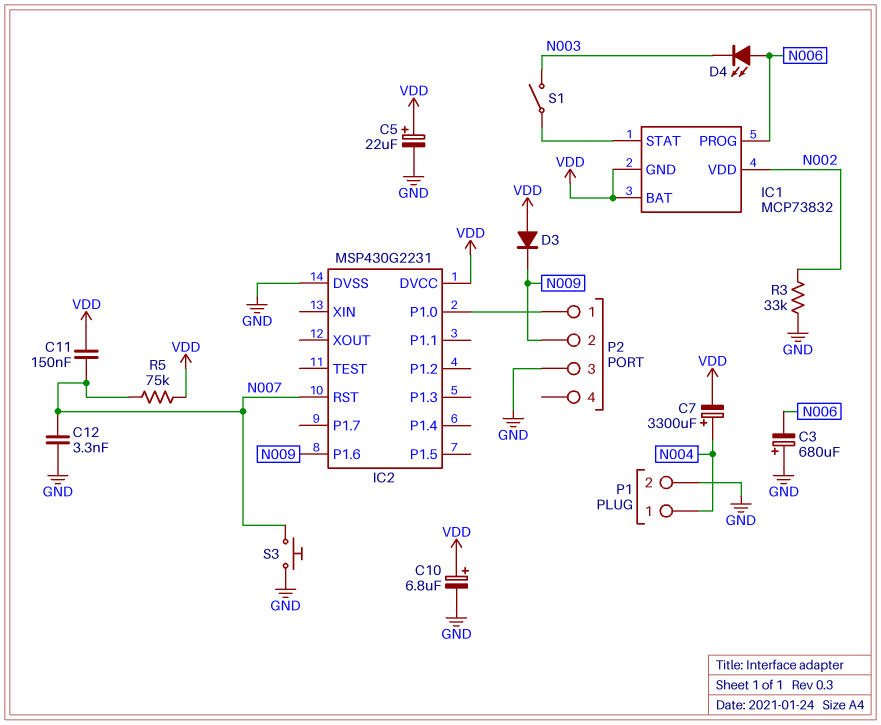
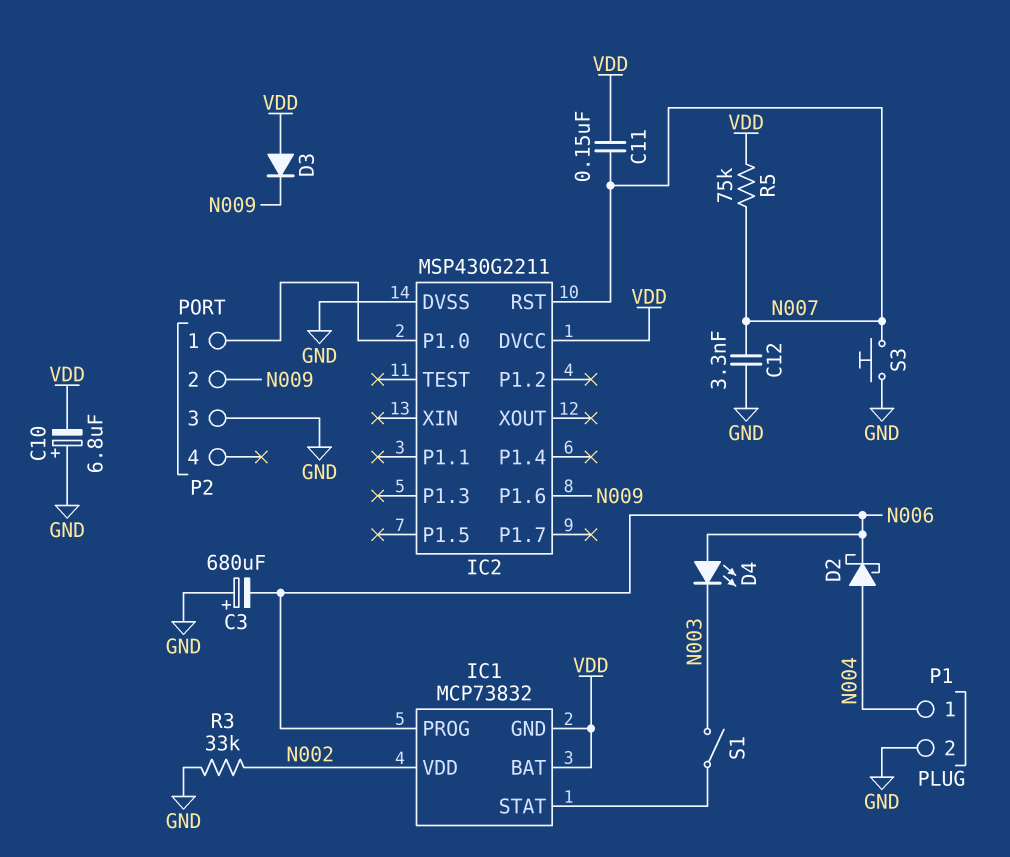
C5: 22uF (plus VDD, minus GND) -> none
C7: 3300uF (plus N004, minus VDD) -> none
C10: 6.8uF (plus VDD, minus GND) -> 6.8uF (plus GND, minus VDD)
D2: none -> schottky (A N004, K N006)
IC2: MSP430G2231 -> MSP430G2211

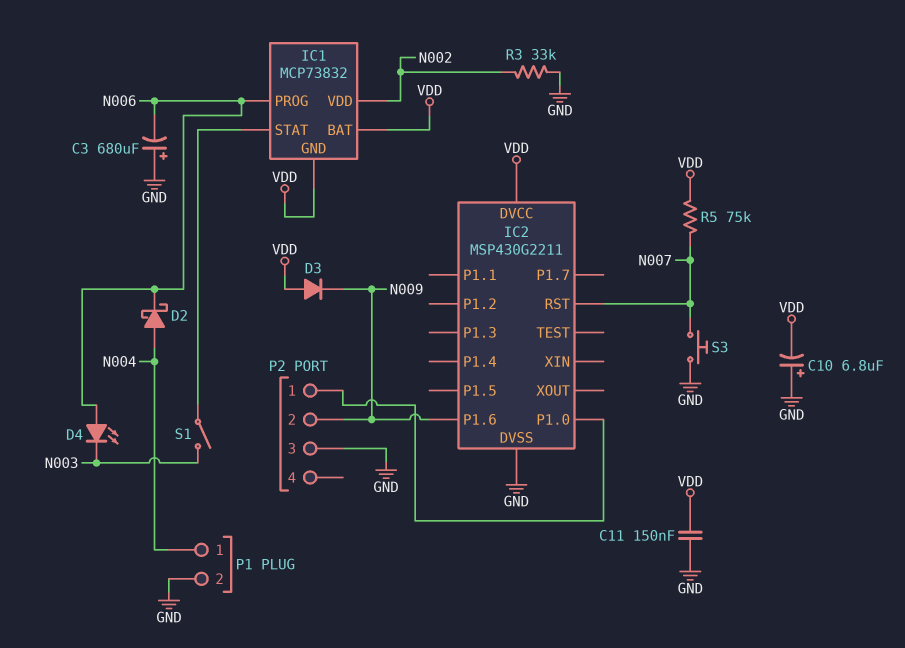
C11: 150nF (N007, VDD) -> 150nF (GND, VDD)
C12: 3.3nF (GND, N007) -> none

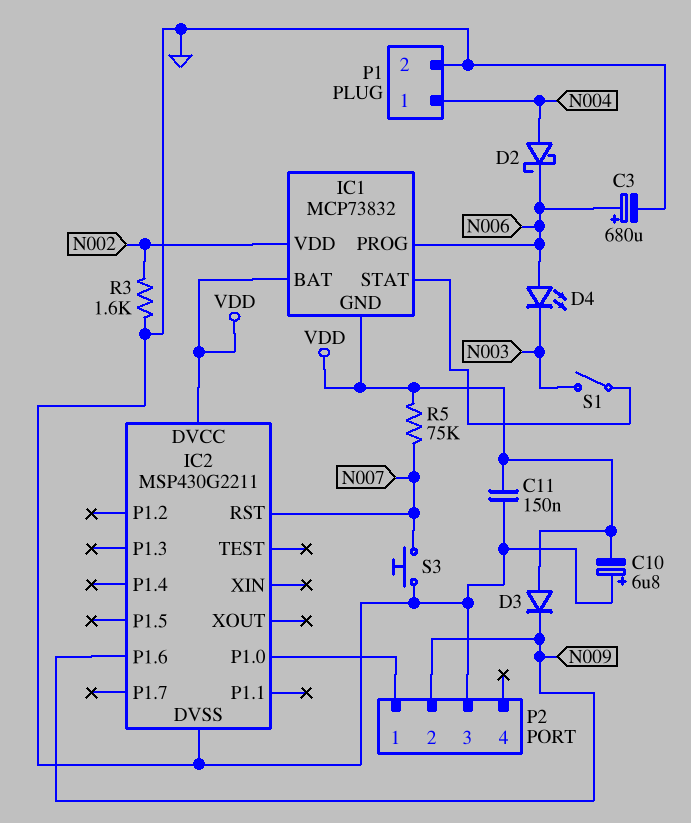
C3: 680uF (plus GND, minus N006) -> 680uF (plus N006, minus GND)
R3: 33k (GND, N002) -> 1.6k (GND, N002)

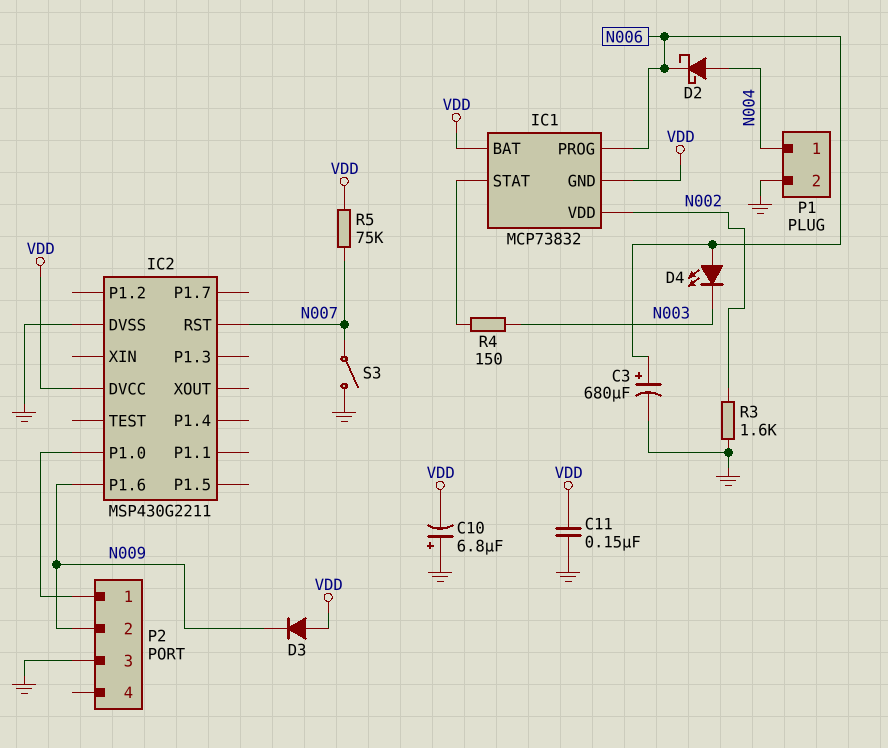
R4: none -> 150 (IC1/STAT, N003)
S1: switch (IC1/STAT, N003) -> none
S3: button (GND, N007) -> switch (GND, N007)

